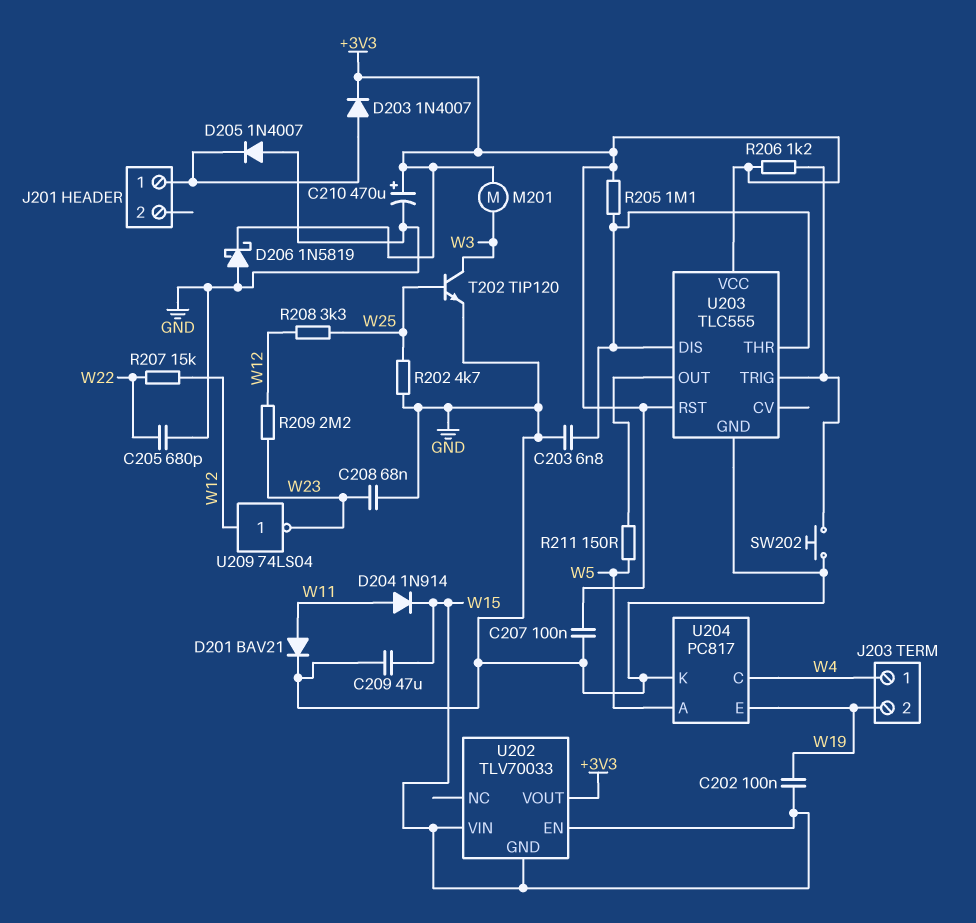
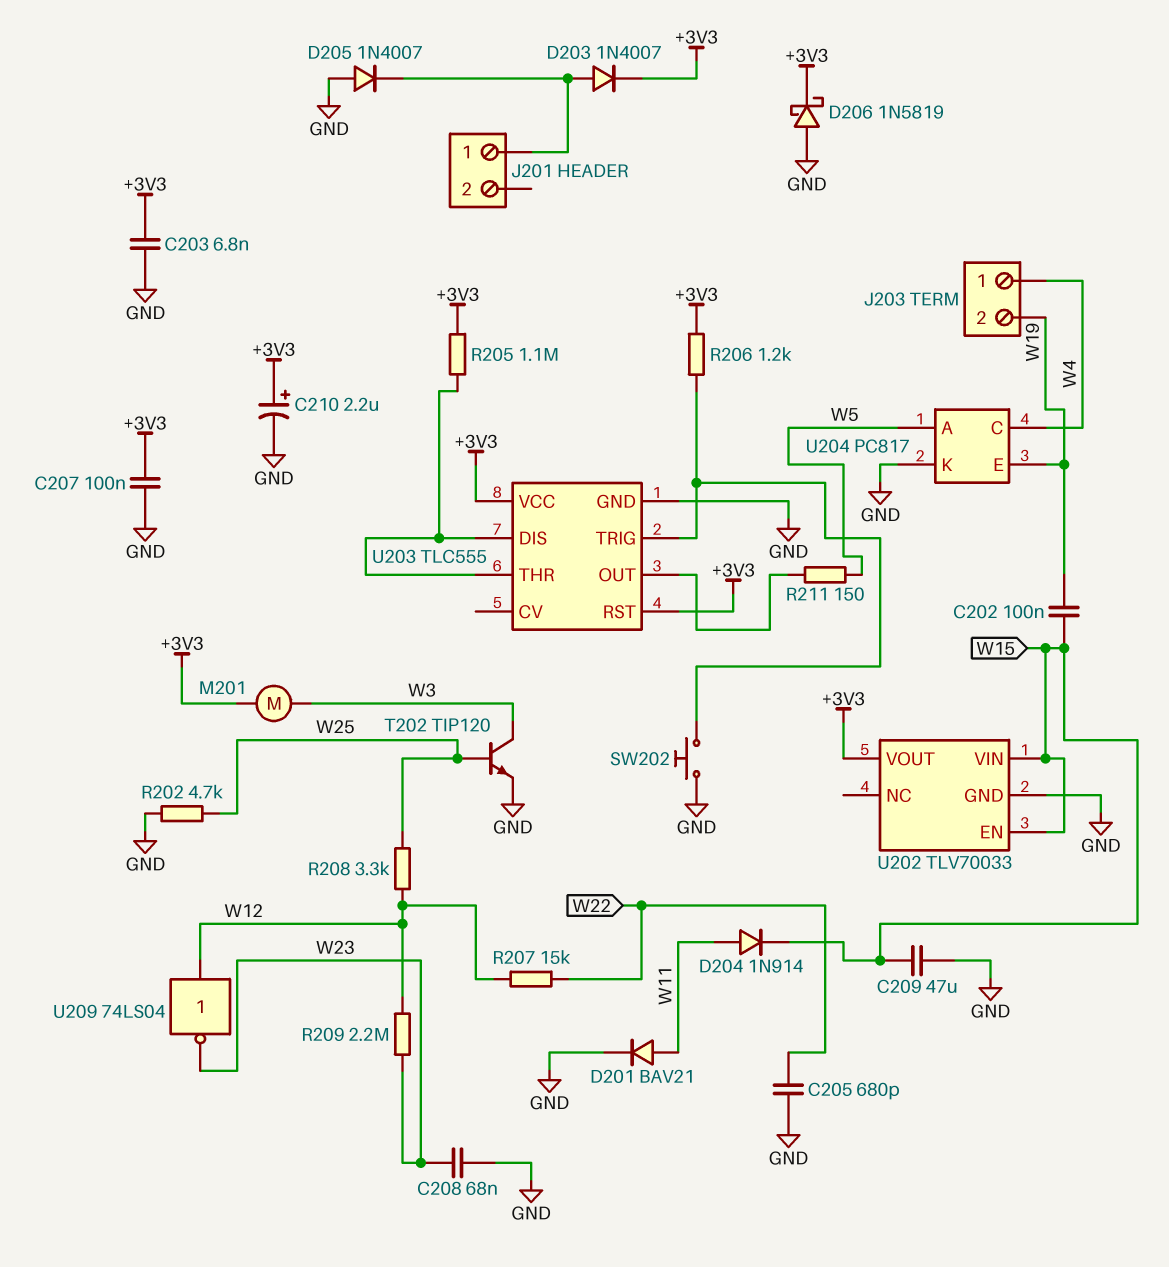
C203: 6.8nF (GND, U203/DIS) -> 6.8nF (+3V3, GND)
C210: 470uF (plus +3V3, minus GND) -> 2.2uF (plus +3V3, minus GND)
U202 pin GND: W15 -> GND

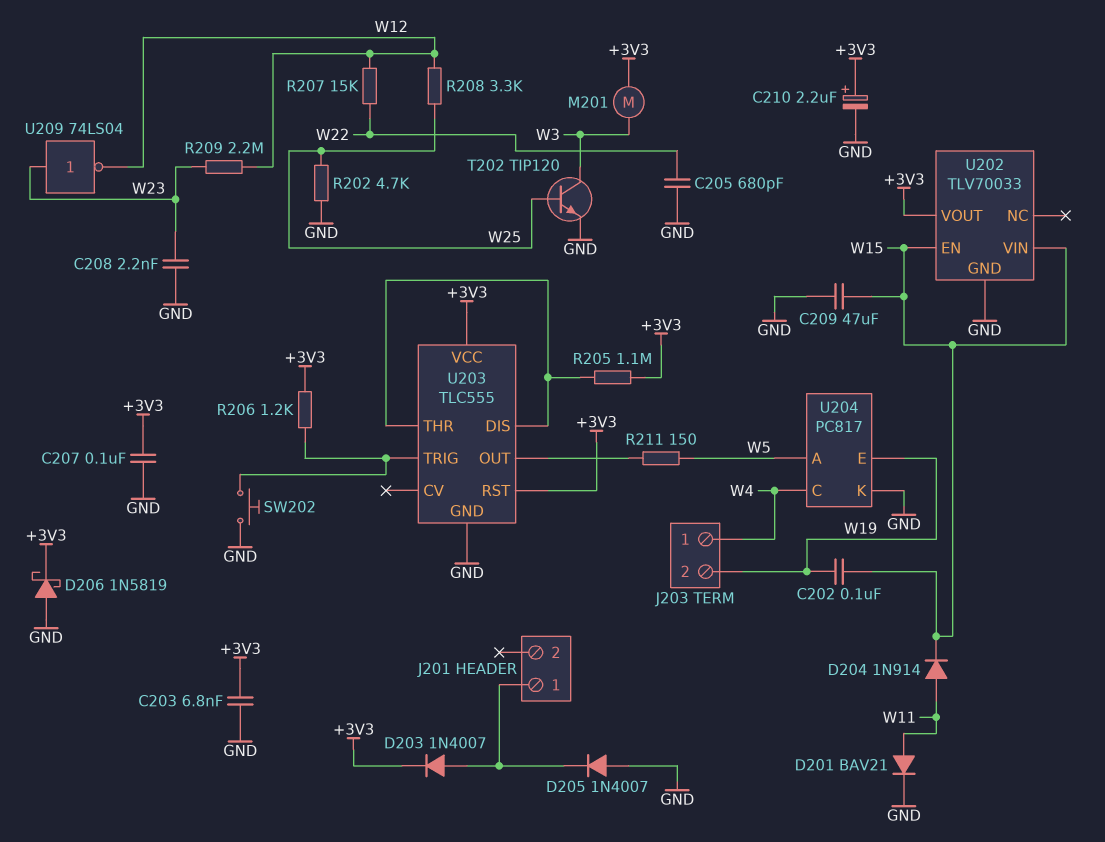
C208: 68nF (GND, W23) -> 2.2nF (GND, W23)
U209: NOT 74LS04 (in W12, out W23) -> NOT 74LS04 (in W23, out W12)

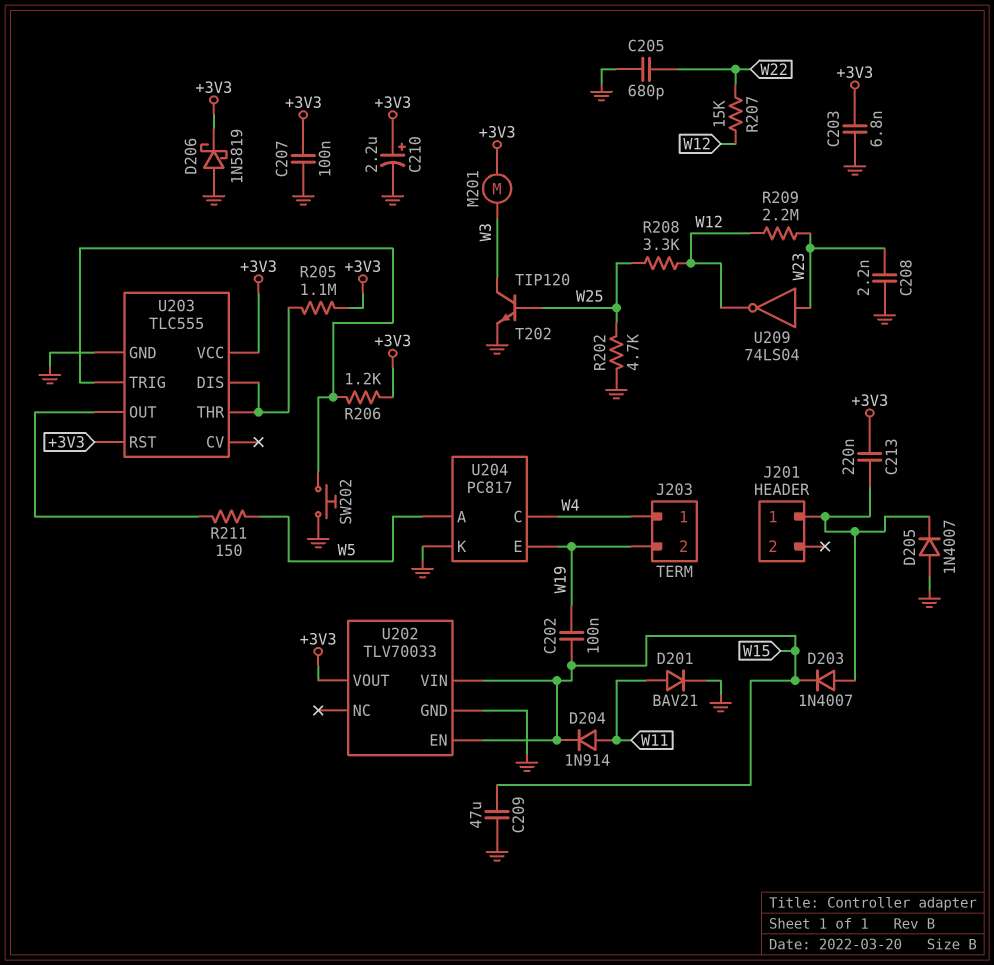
C213: none -> 220nF (+3V3, J201/1)
D203: diode 1N4007 (A J201/1, K +3V3) -> diode 1N4007 (A J201/1, K W15)

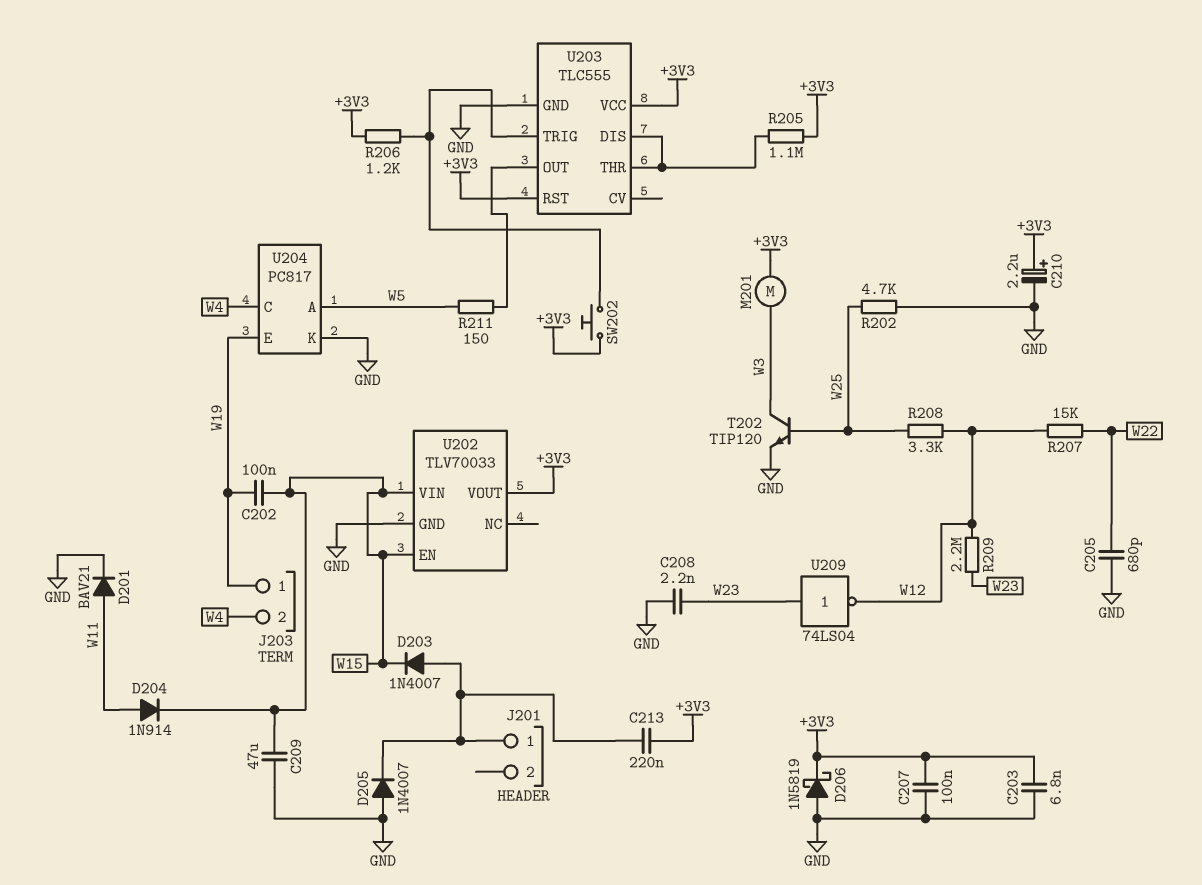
J203 pin 1: W4 -> W19
J203 pin 2: W19 -> W4
SW202: button (GND, U203/TRIG) -> button (+3V3, U203/TRIG)

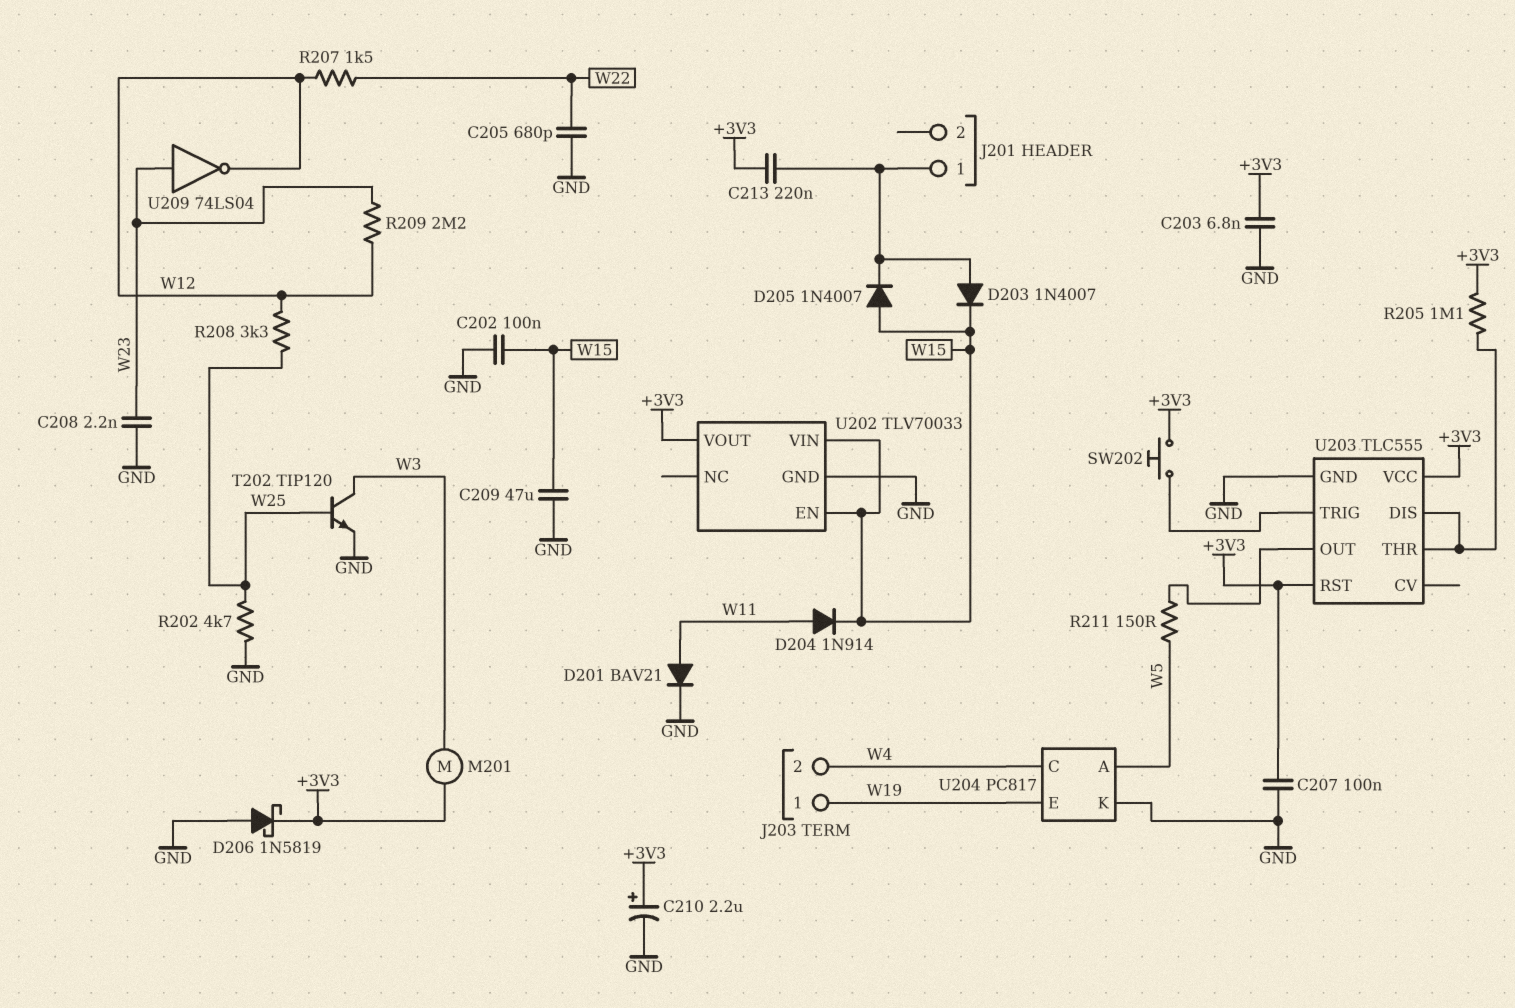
C202: 100nF (W15, W19) -> 100nF (GND, W15)
D205: diode 1N4007 (A GND, K J201/1) -> diode 1N4007 (A W15, K J201/1)
R206: 1.2k (+3V3, U203/TRIG) -> none
R207: 15k (W12, W22) -> 1.5k (W12, W22)

